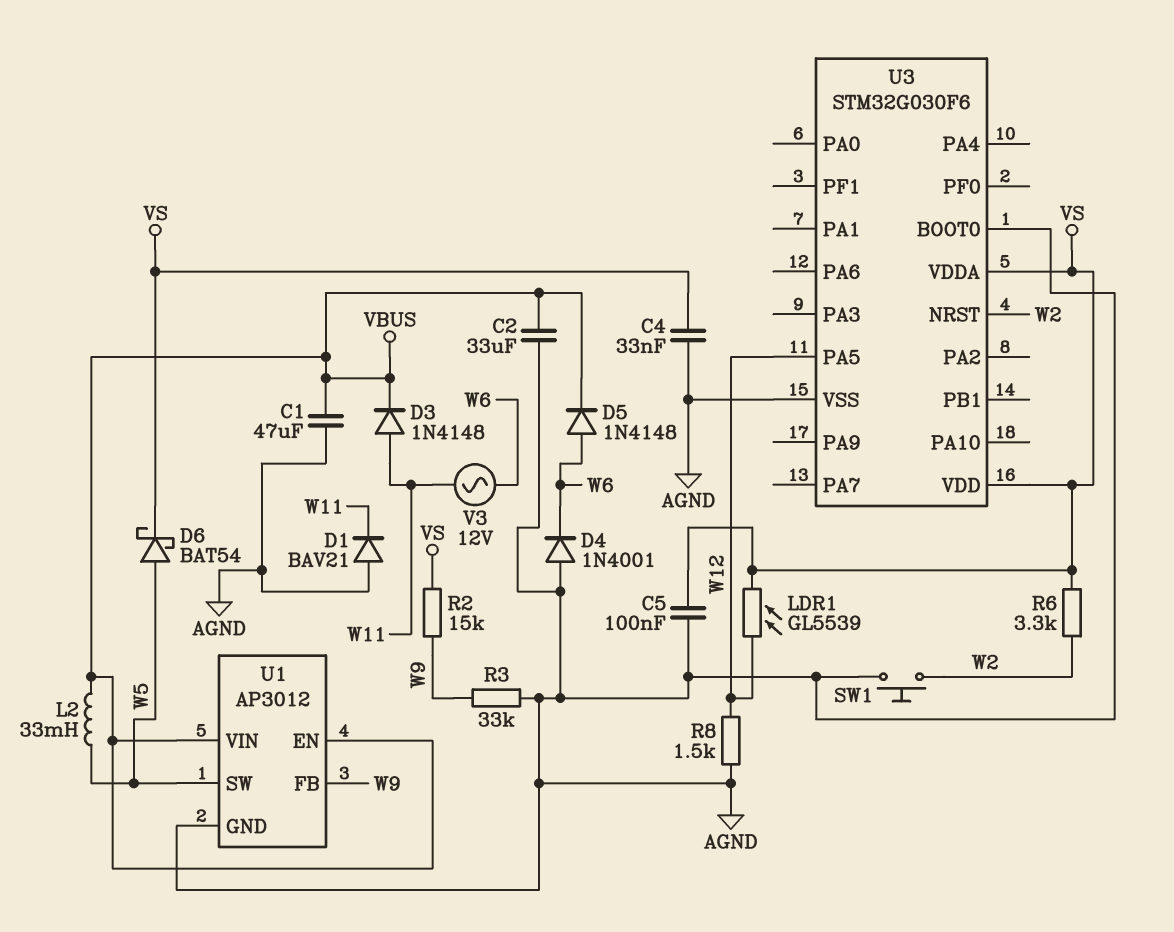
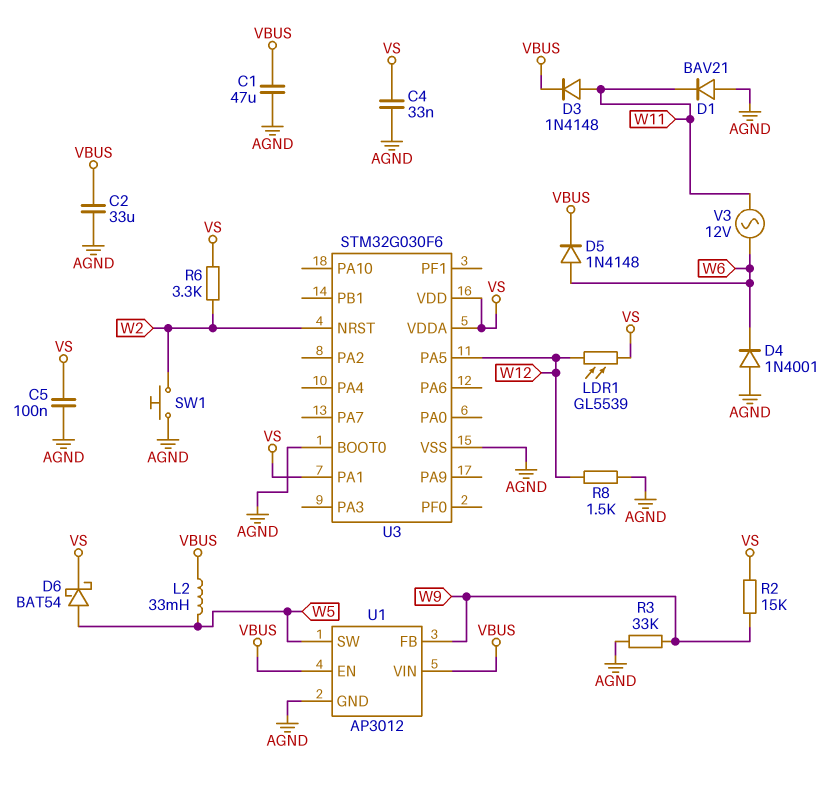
U3 pin PA1: none -> VS

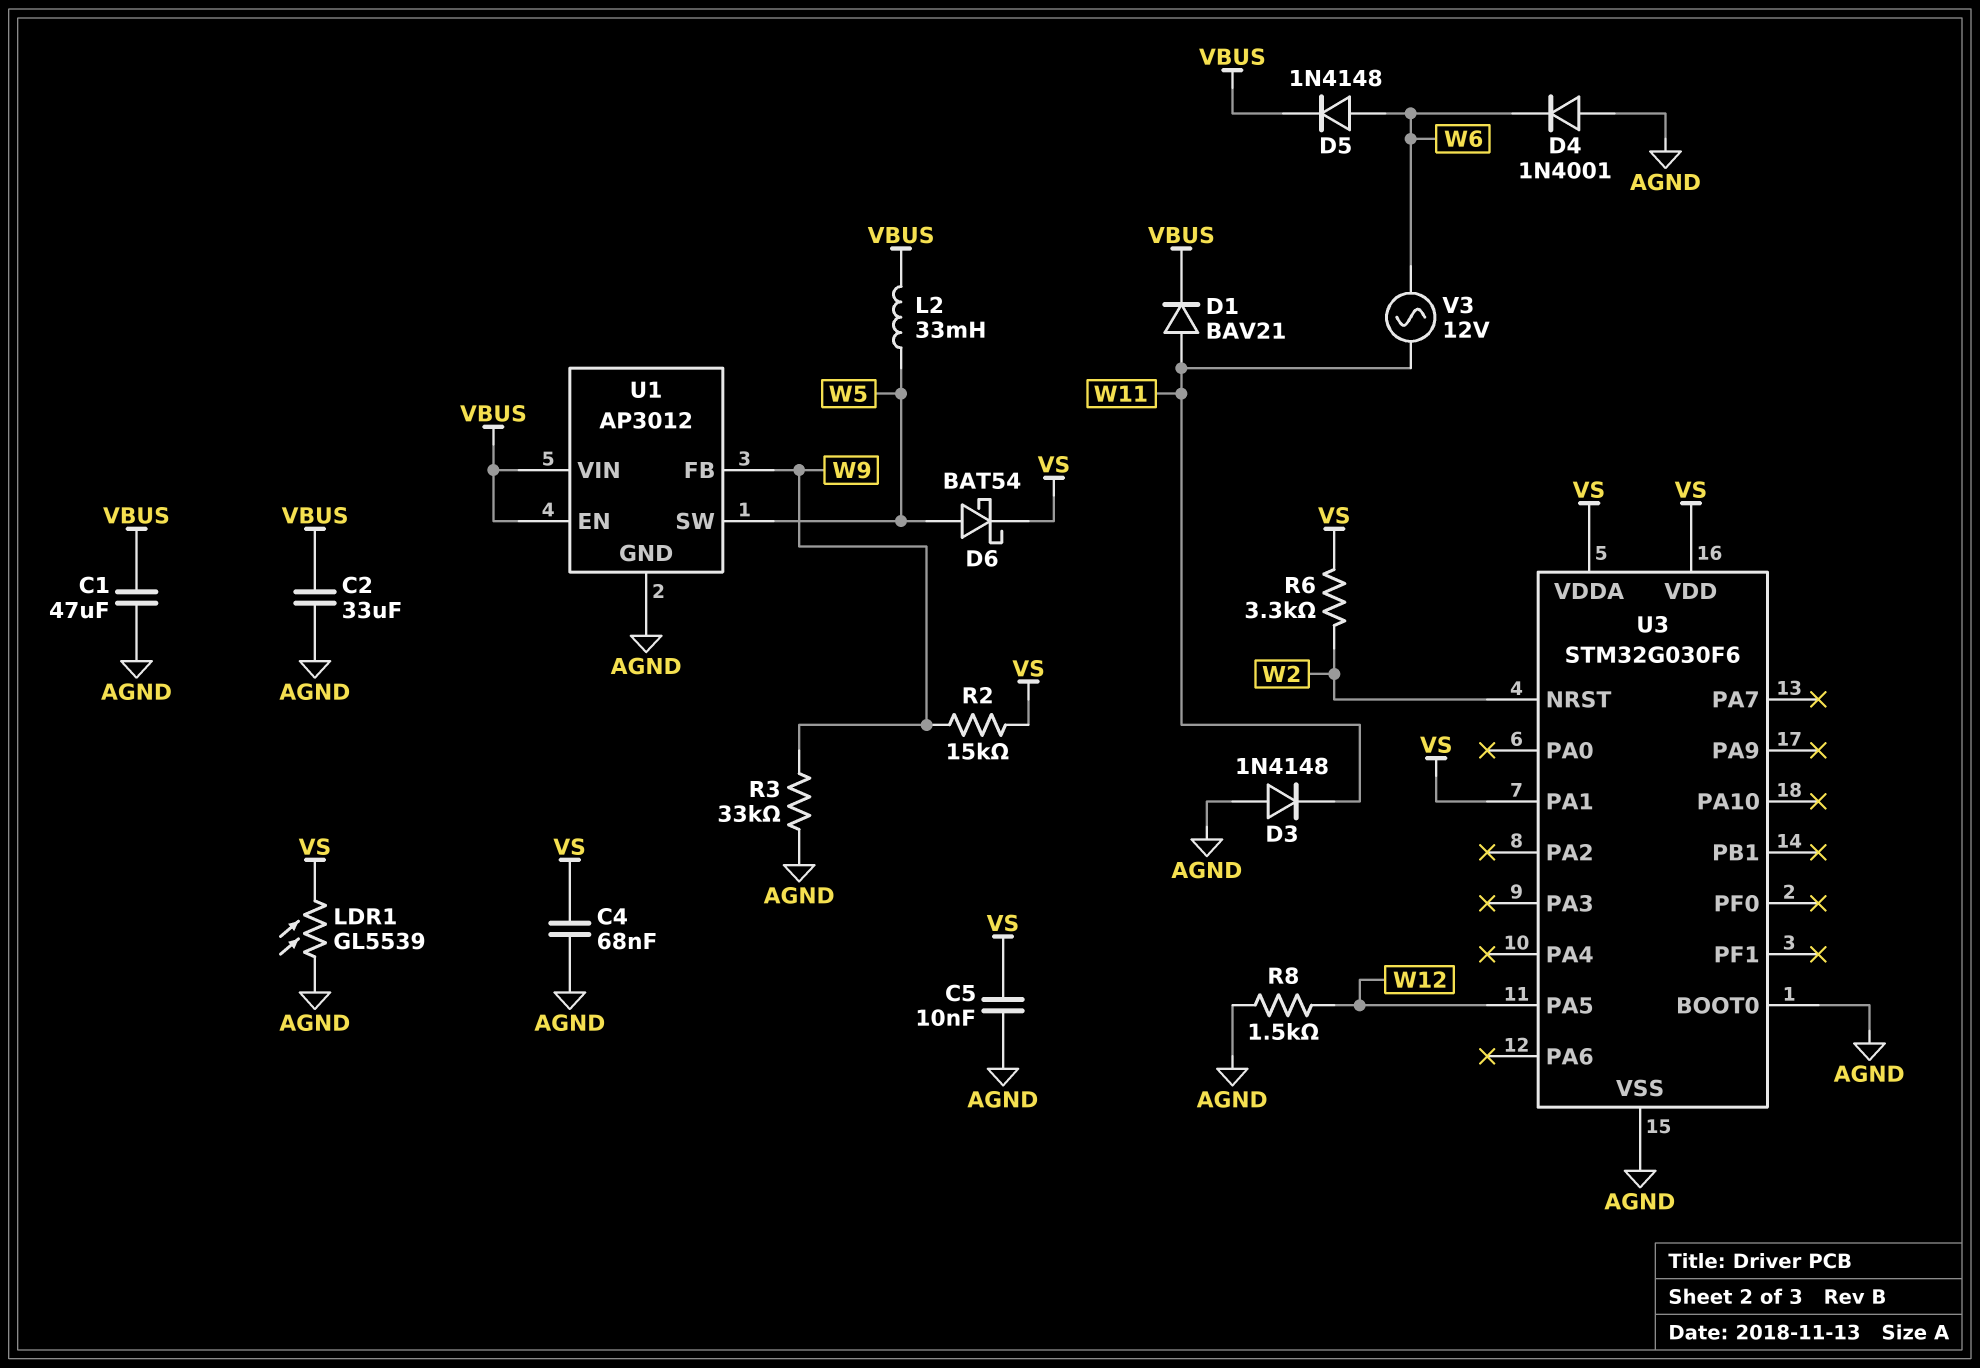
C4: 33nF (AGND, VS) -> 68nF (AGND, VS)
C5: 100nF (AGND, VS) -> 10nF (AGND, VS)
D1: diode BAV21 (A AGND, K W11) -> diode BAV21 (A W11, K VBUS)
D3: diode 1N4148 (A W11, K VBUS) -> diode 1N4148 (A AGND, K W11)
LDR1: GL5539 (VS, W12) -> GL5539 (AGND, VS)
SW1: button (AGND, W2) -> none

